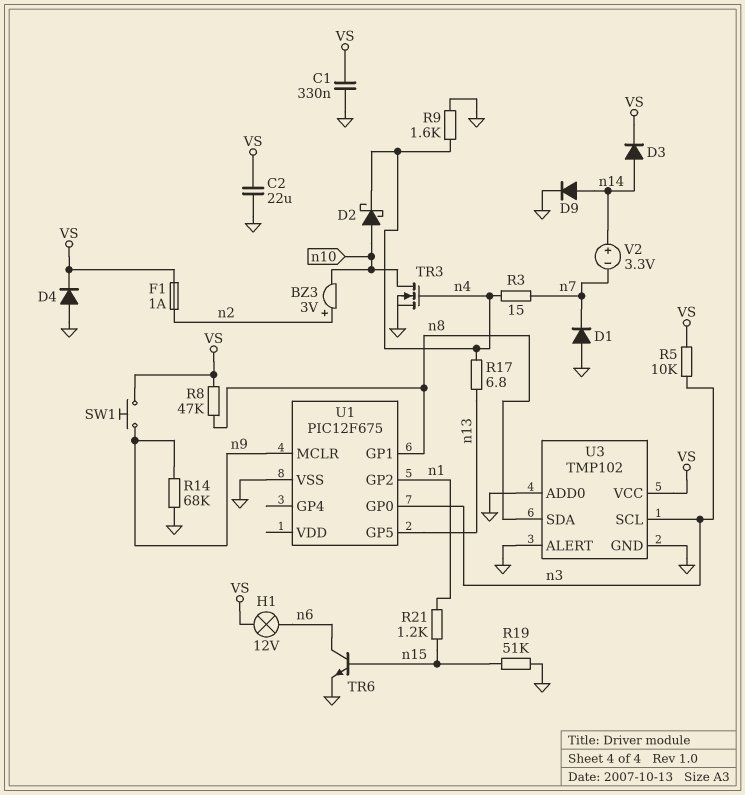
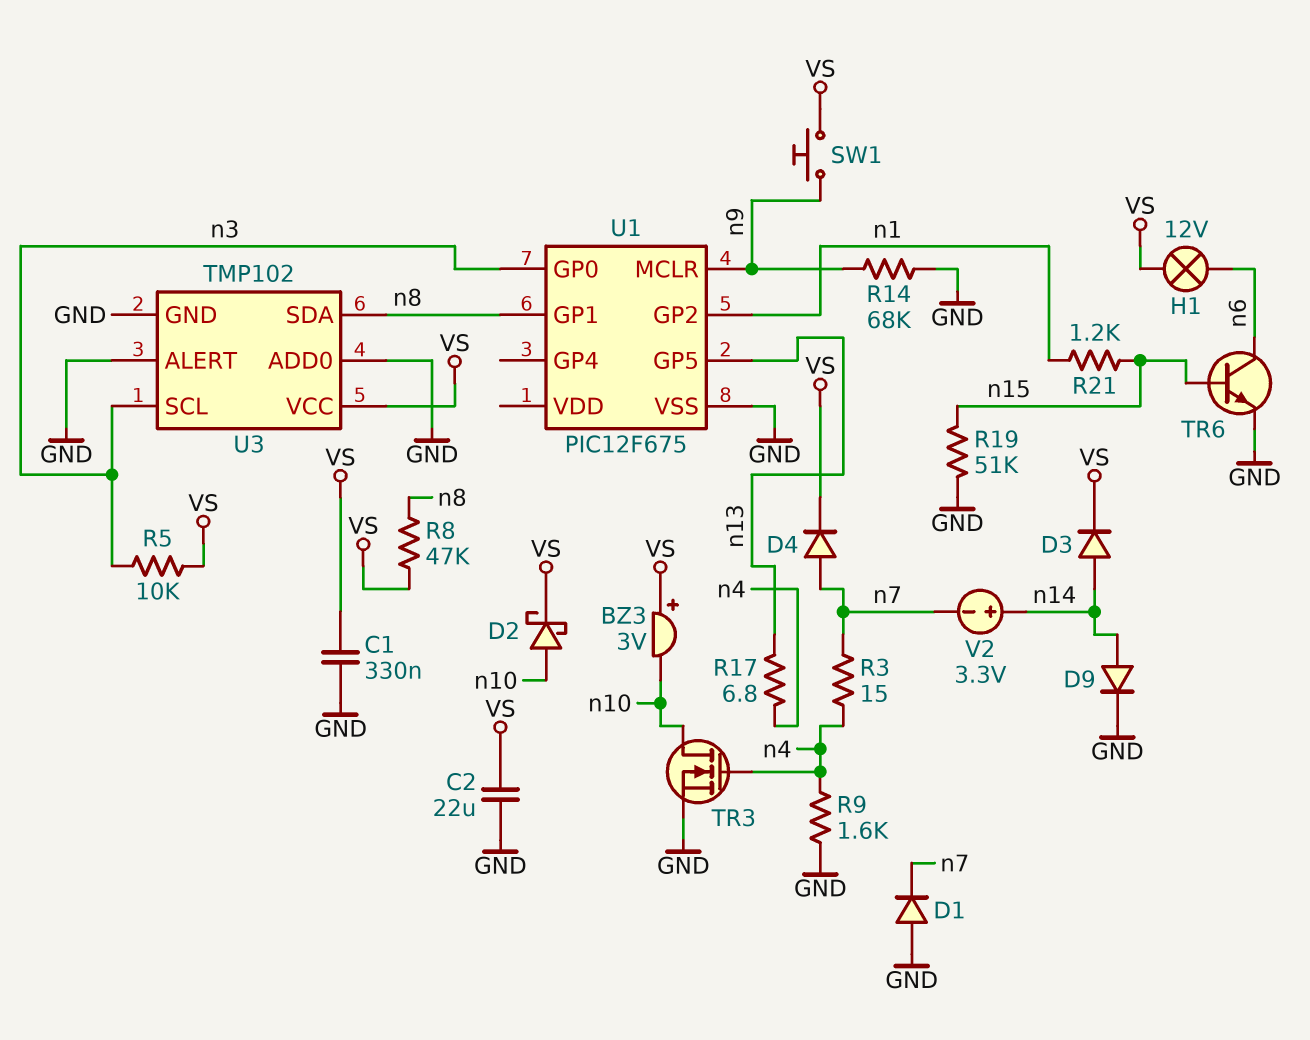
BZ3: buzzer 3V (plus n2, minus n10) -> buzzer 3V (plus VS, minus n10)
D2: schottky (A n10, K n4) -> schottky (A n10, K VS)
D4: diode (A GND, K VS) -> diode (A n7, K VS)
F1: 1A (VS, n2) -> none

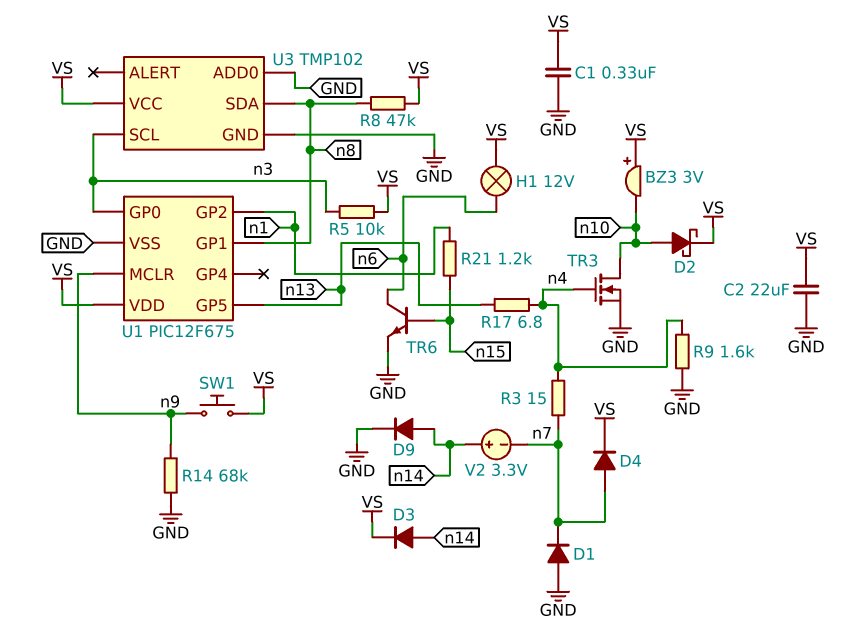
R19: 51k (GND, n15) -> none
U1 pin VDD: none -> VS
U3 pin ALERT: GND -> none

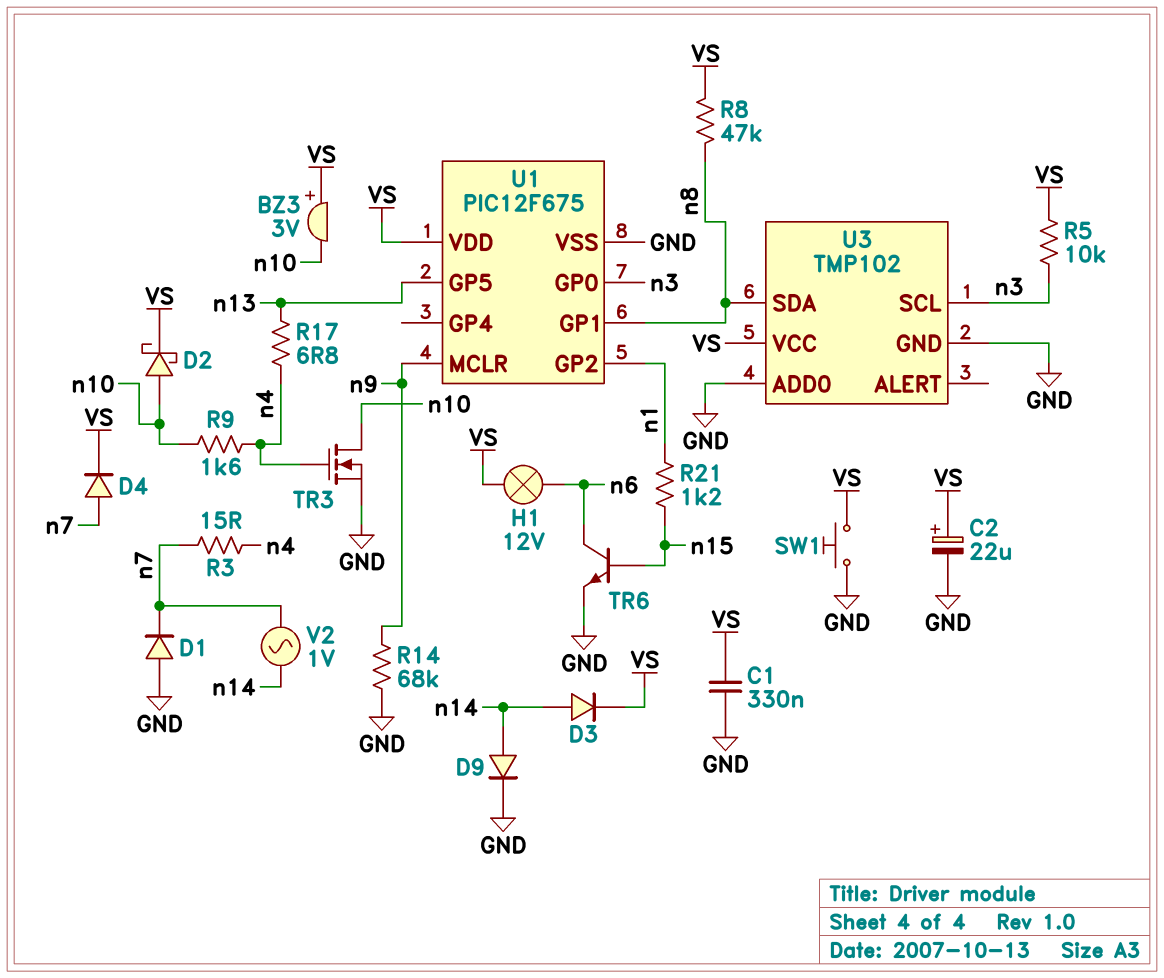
C2: 22uF (GND, VS) -> 22uF (plus VS, minus GND)
R9: 1.6k (GND, n4) -> 1.6k (n4, n10)
SW1: button (VS, n9) -> button (GND, VS)
V2: 3.3V (plus n14, minus n7) -> AC 1V (n7, n14)

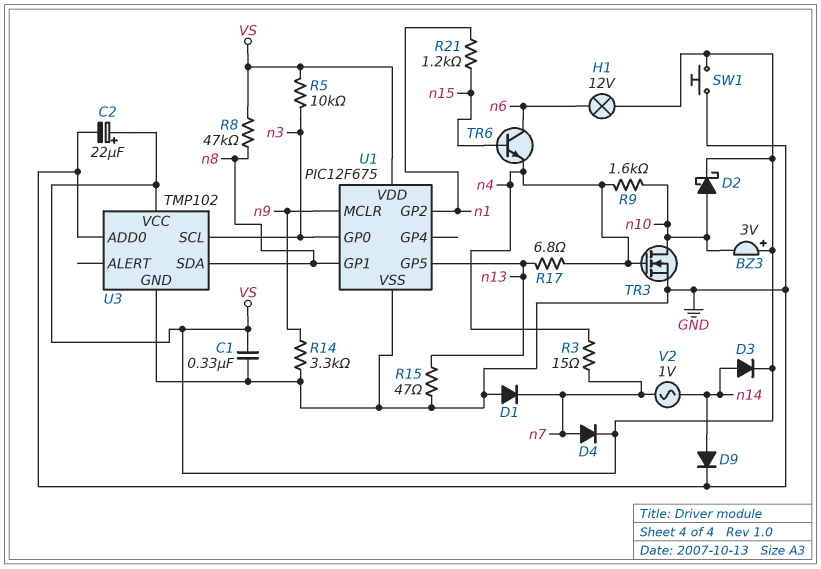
R14: 68k (GND, n9) -> 3.3k (GND, n9)
R15: none -> 47 (GND, n13)
TR6: NPN (B n15, C n6, E GND) -> NPN (B n15, C n6, E n4)

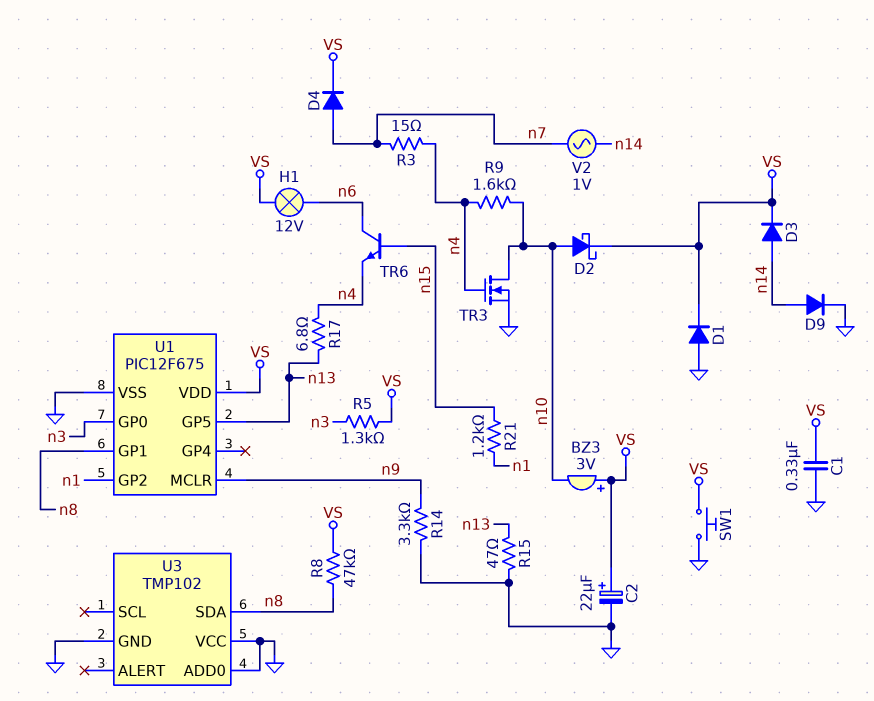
D1: diode (A GND, K n7) -> diode (A GND, K VS)
R5: 10k (VS, n3) -> 1.3k (VS, n3)
U3 pin SCL: n3 -> none
U3 pin VCC: VS -> GND

